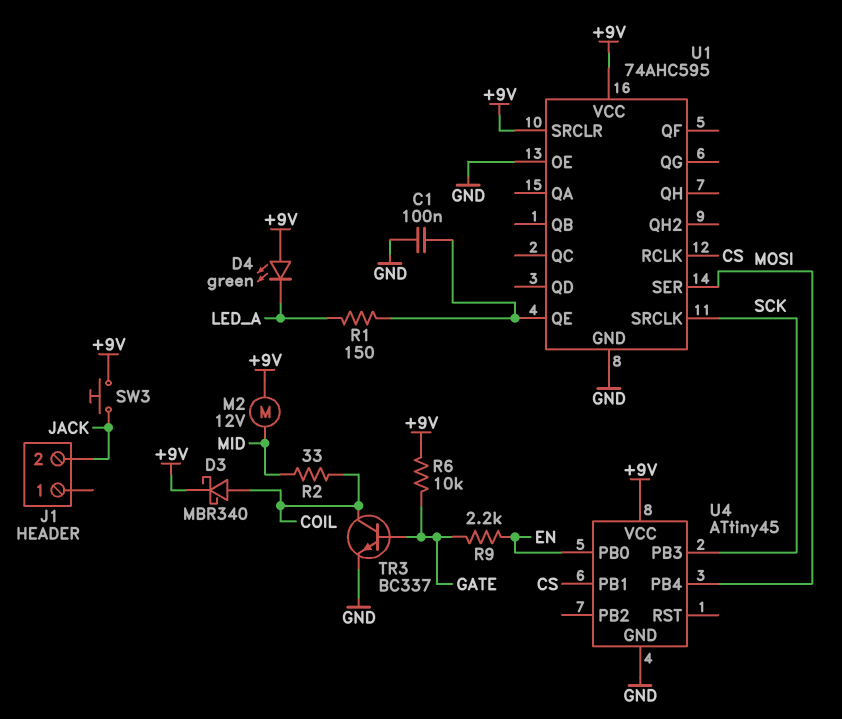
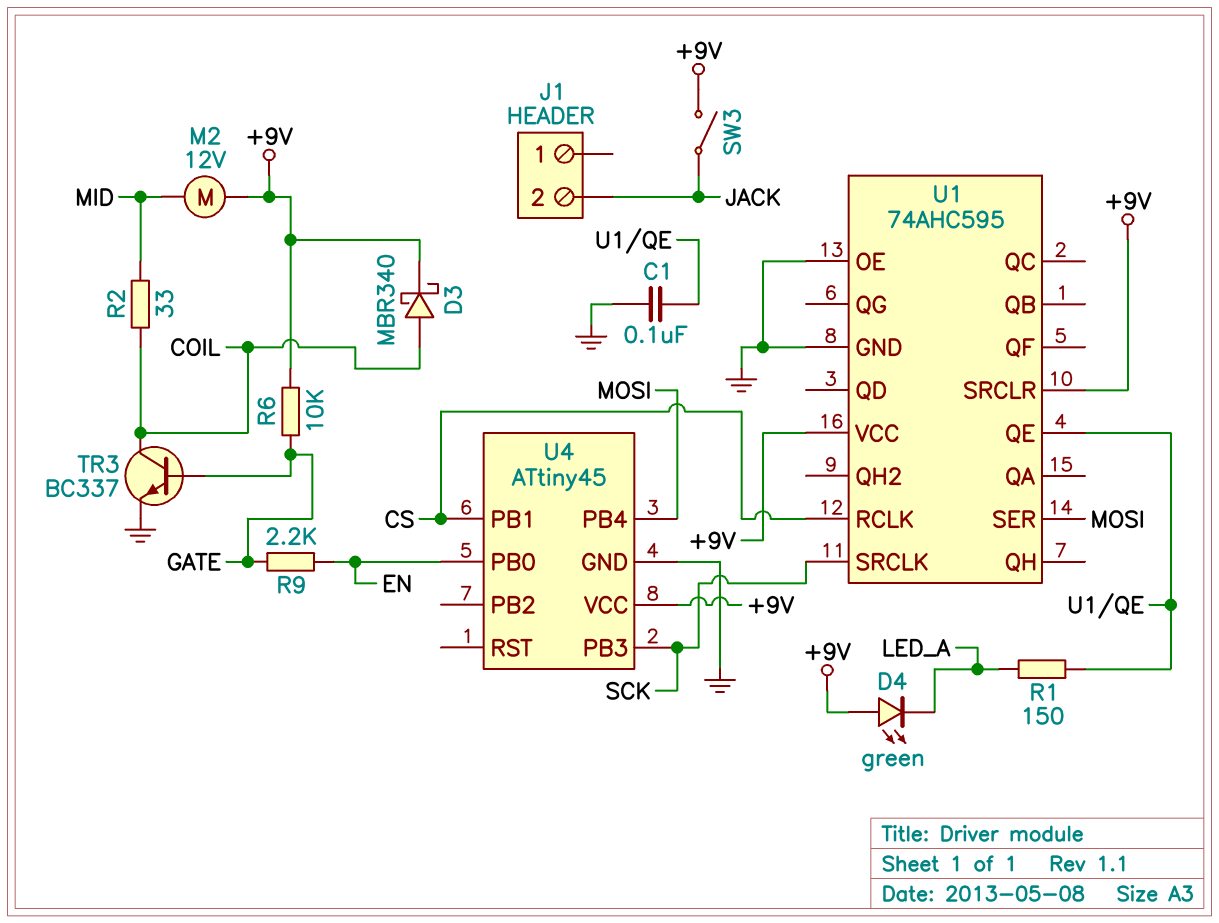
SW3: button (+9V, JACK) -> switch (+9V, JACK)

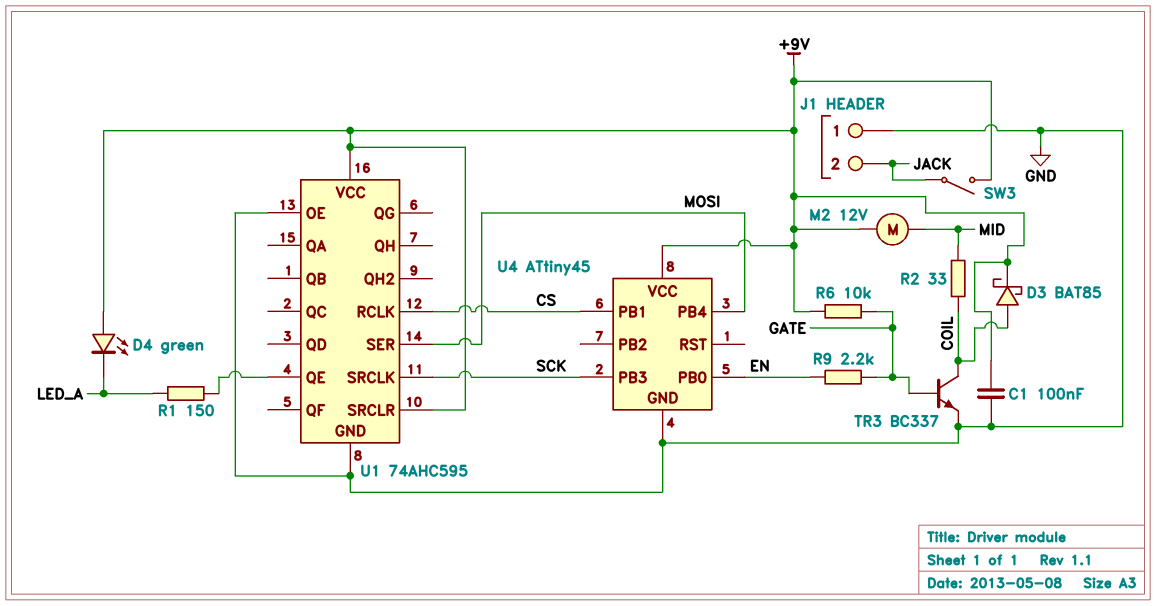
C1: 100nF (GND, U1/QE) -> 100nF (+9V, GND)
D3: schottky MBR340 (A COIL, K +9V) -> schottky BAT85 (A COIL, K +9V)
J1 pin 1: none -> GND

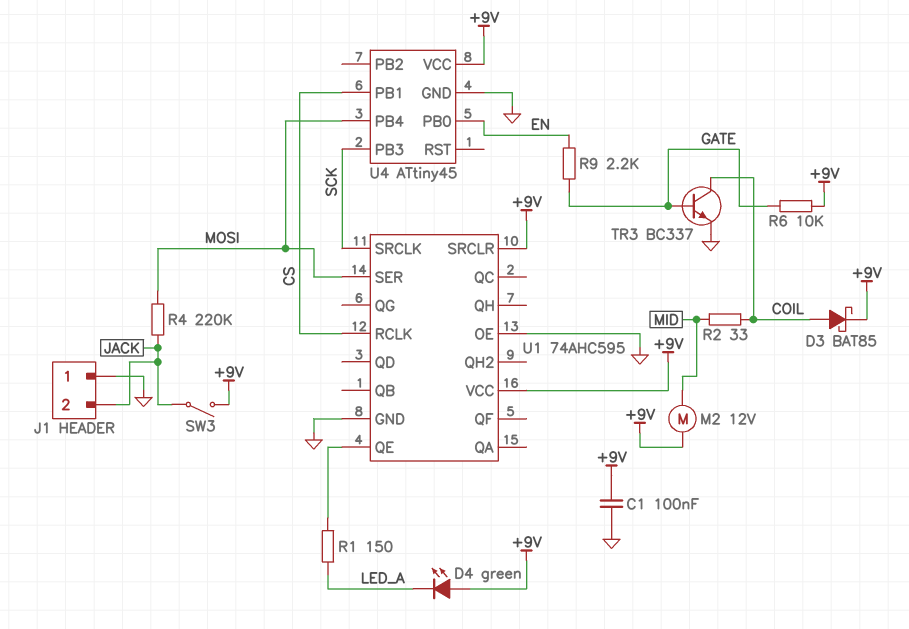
R4: none -> 220k (JACK, MOSI)

